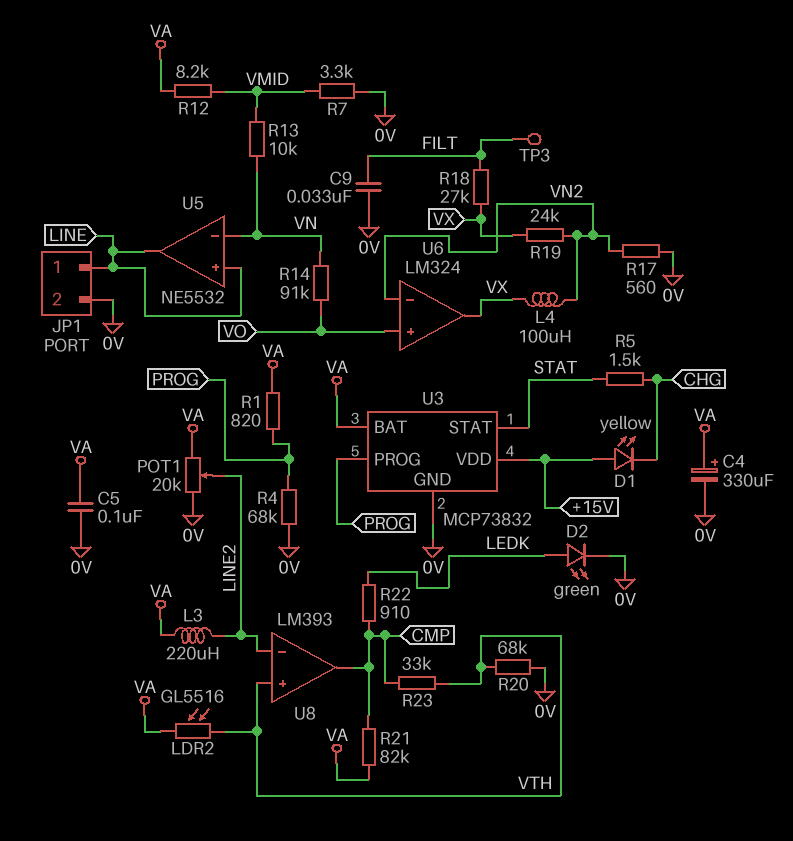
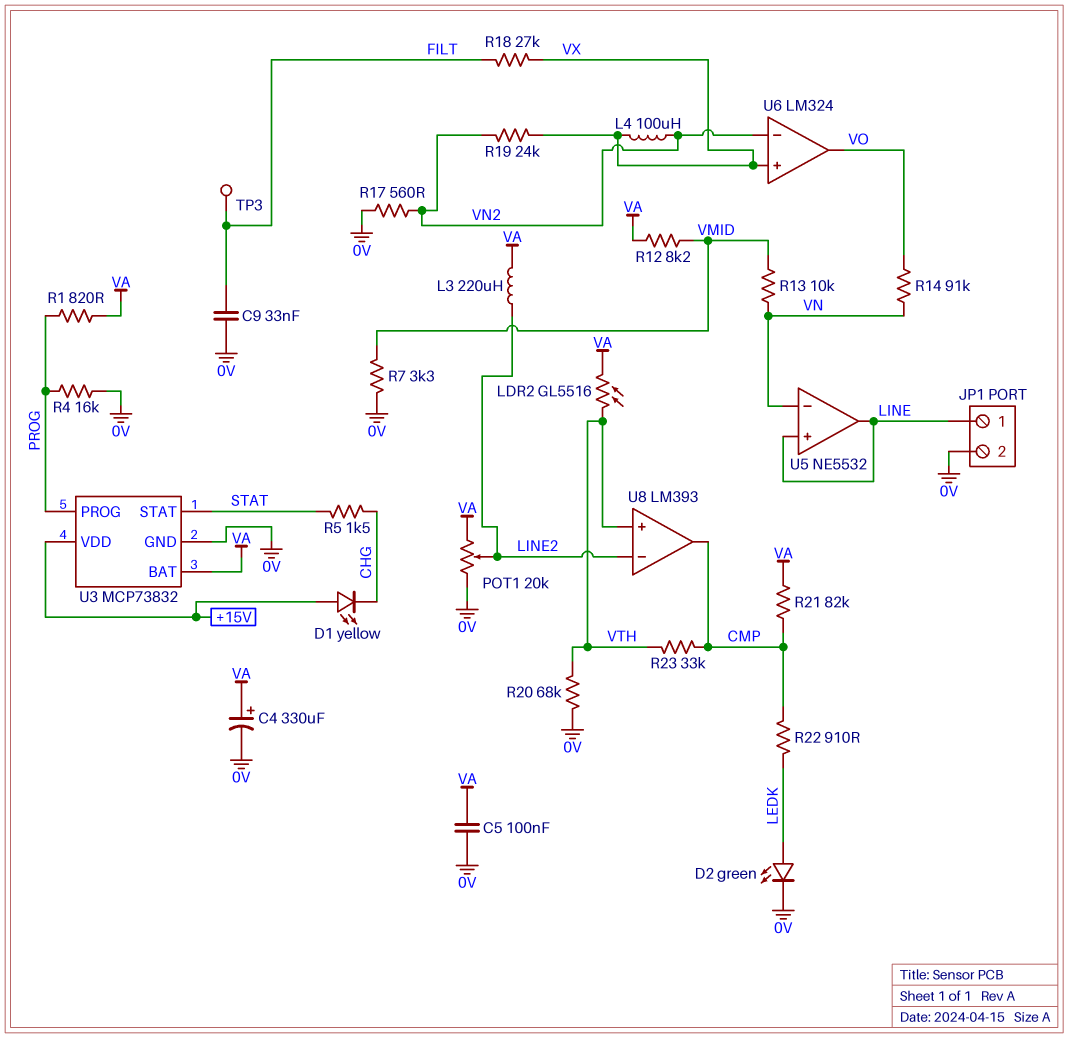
R4: 68k (0V, PROG) -> 16k (0V, PROG)
U6 pin in+: VO -> VX
U6 pin out: VX -> VO

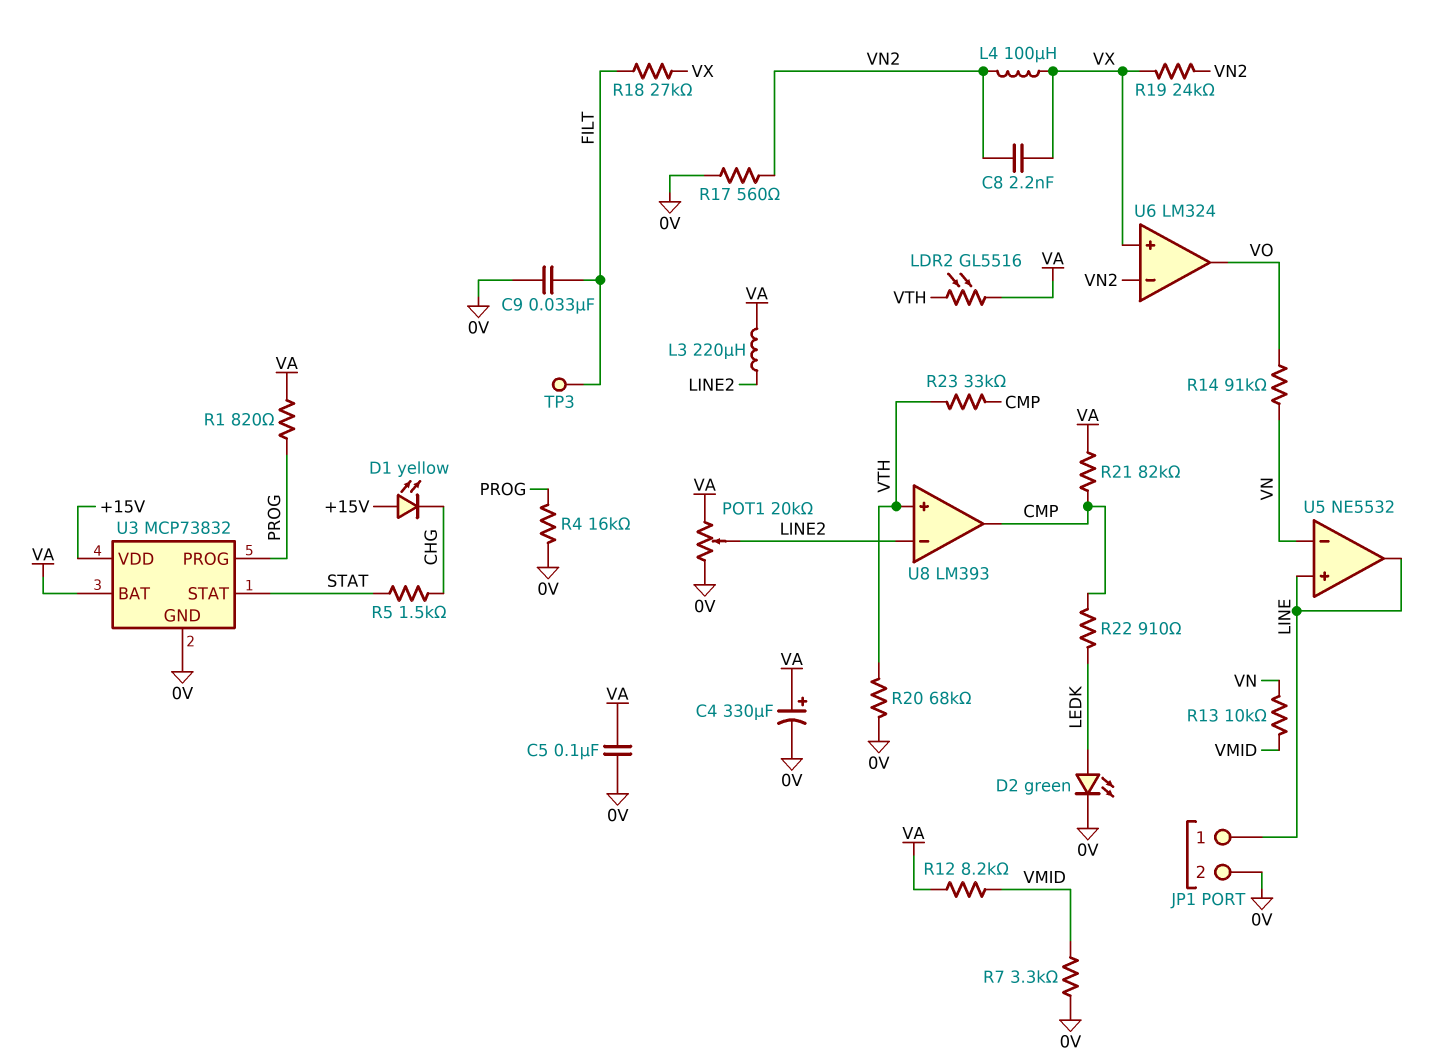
C8: none -> 2.2nF (VN2, VX)

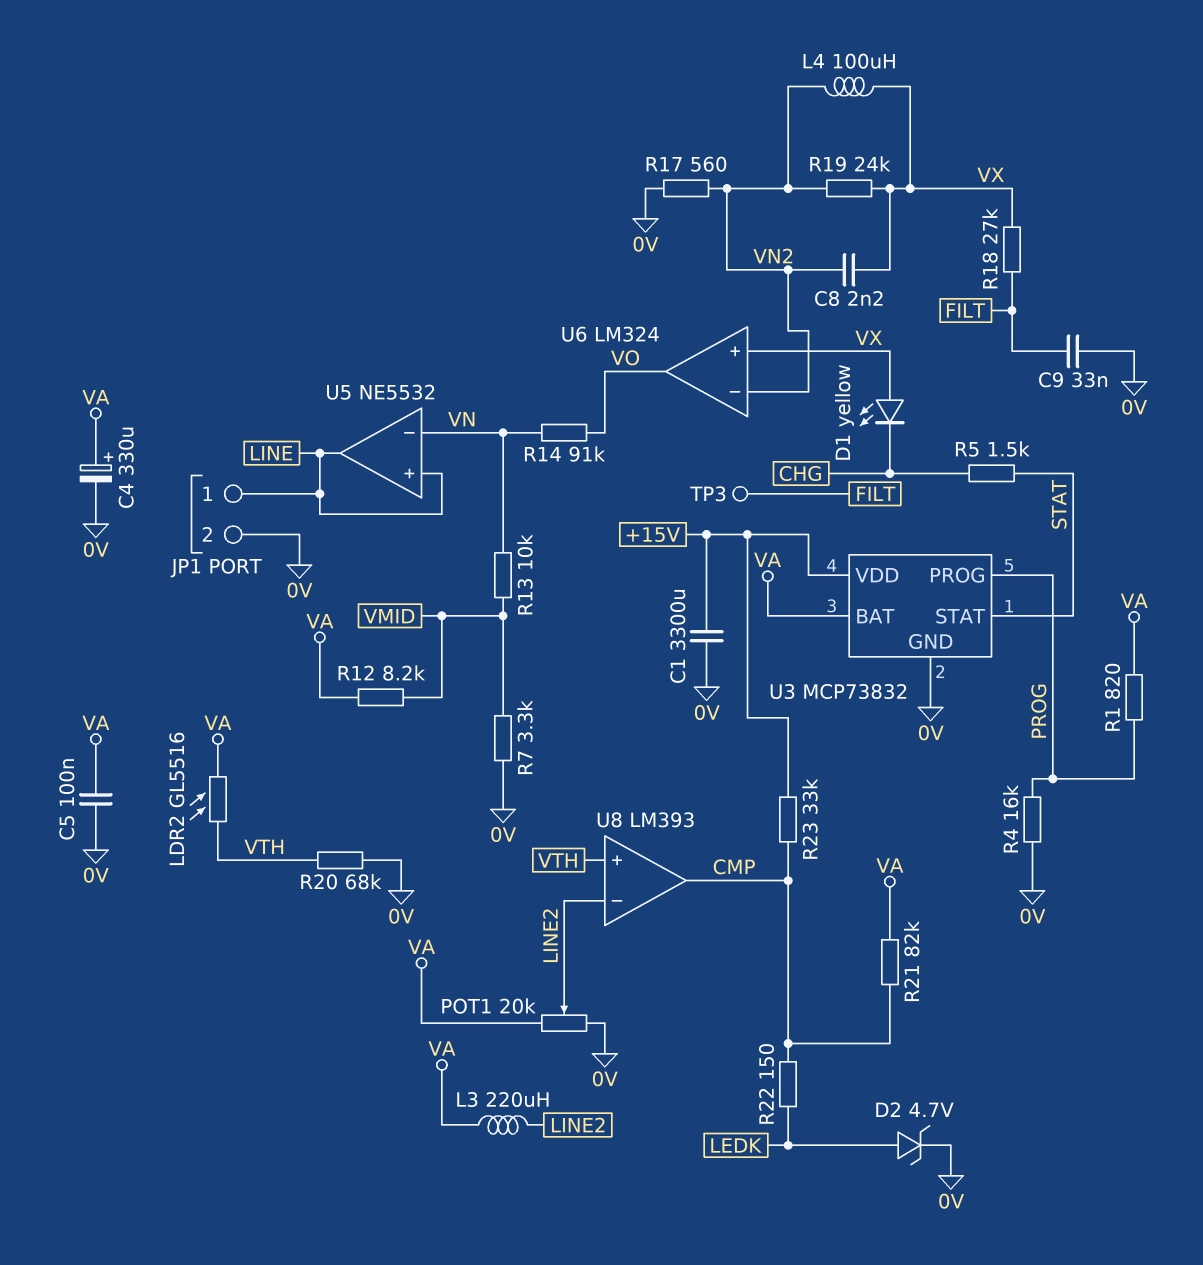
C1: none -> 3300uF (+15V, 0V)
D1: LED yellow (A +15V, K CHG) -> LED yellow (A VX, K CHG)
D2: LED green (A LEDK, K 0V) -> zener 4.7V (A LEDK, K 0V)
R22: 910 (CMP, LEDK) -> 150 (CMP, LEDK)
R23: 33k (CMP, VTH) -> 33k (+15V, CMP)

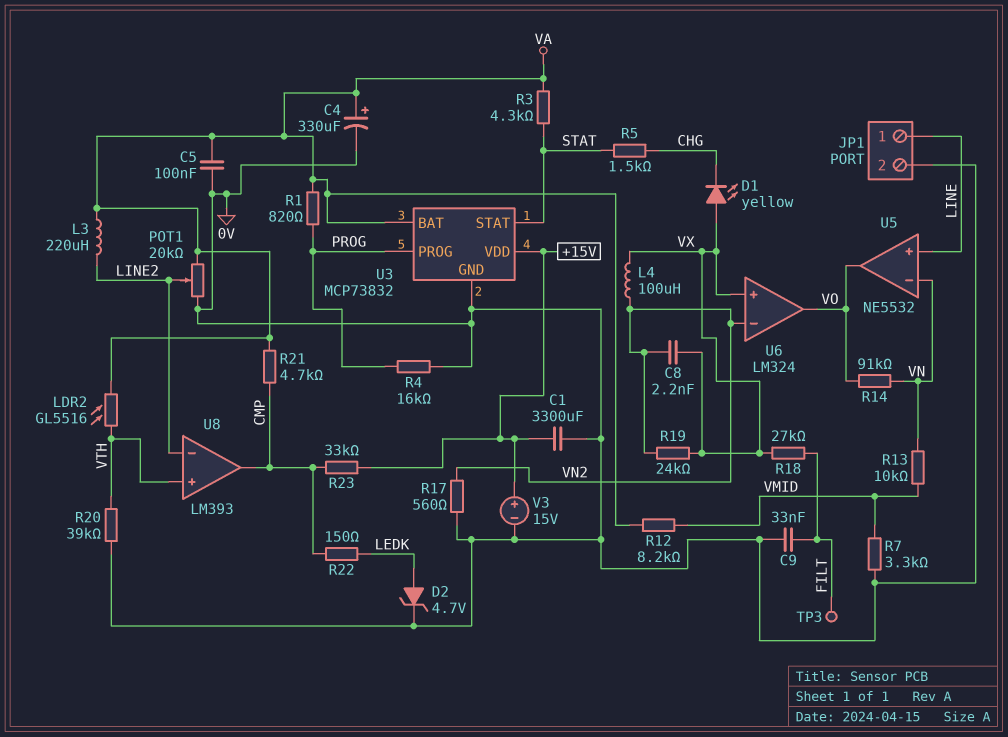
R3: none -> 4.3k (STAT, VA)
R20: 68k (0V, VTH) -> 39k (0V, VTH)
R21: 82k (CMP, VA) -> 4.7k (CMP, VA)
U5 pin out: LINE -> VO
V3: none -> 15V (plus +15V, minus 0V)

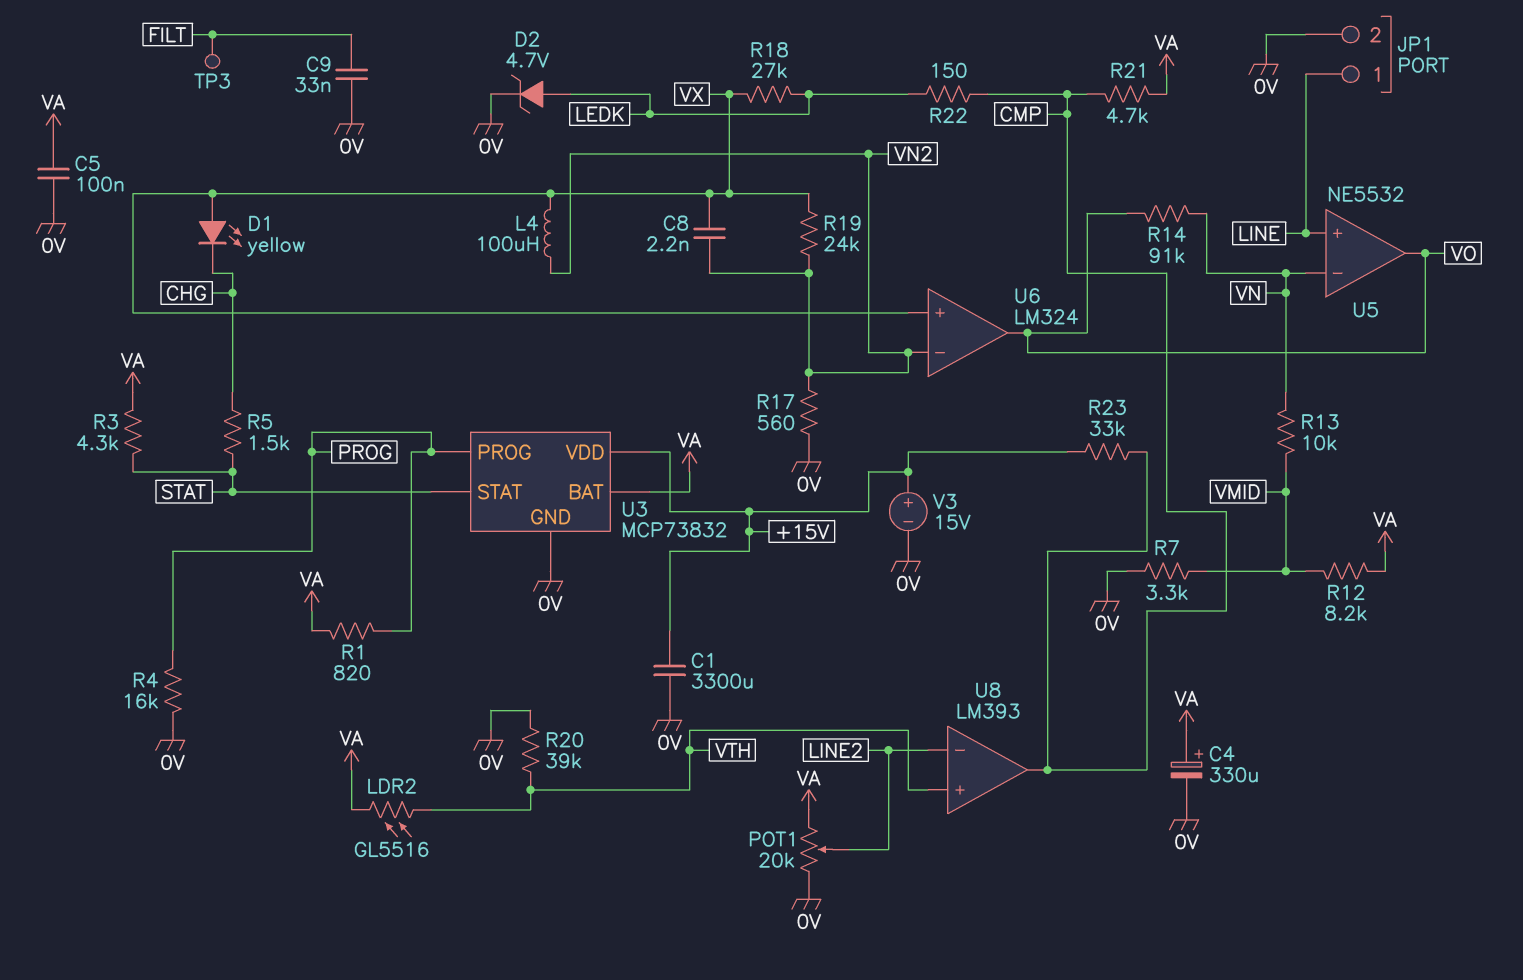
L3: 220uH (LINE2, VA) -> none
R18: 27k (FILT, VX) -> 27k (LEDK, VX)

